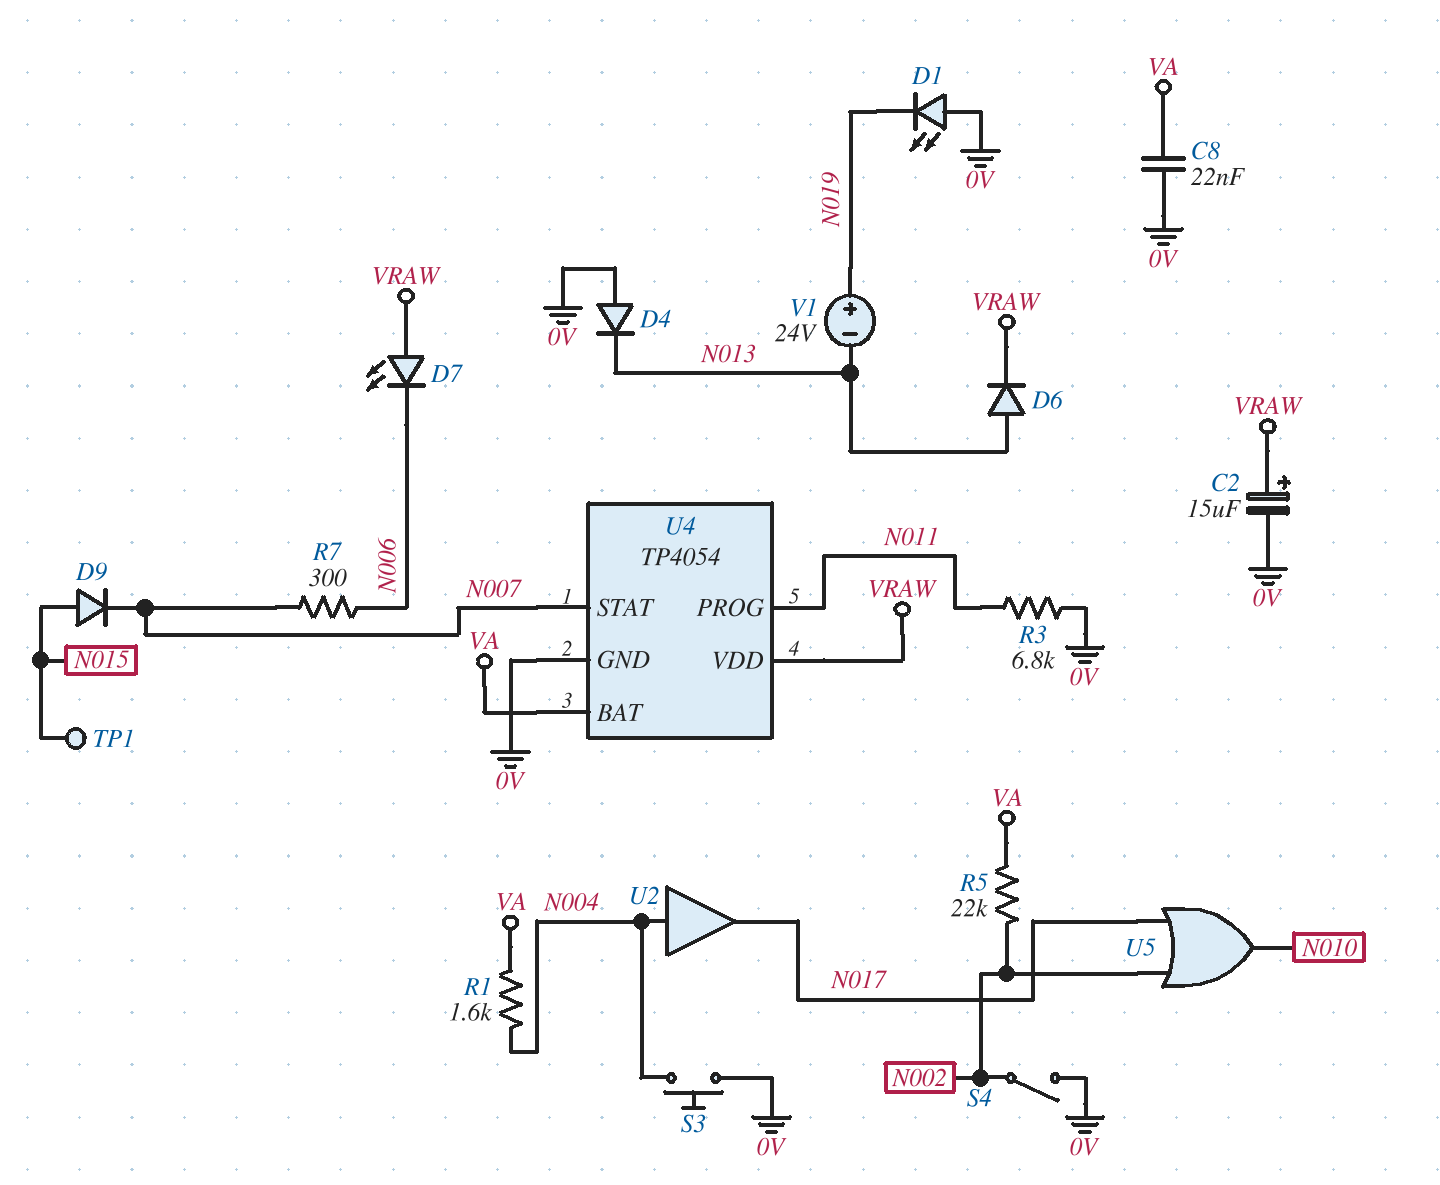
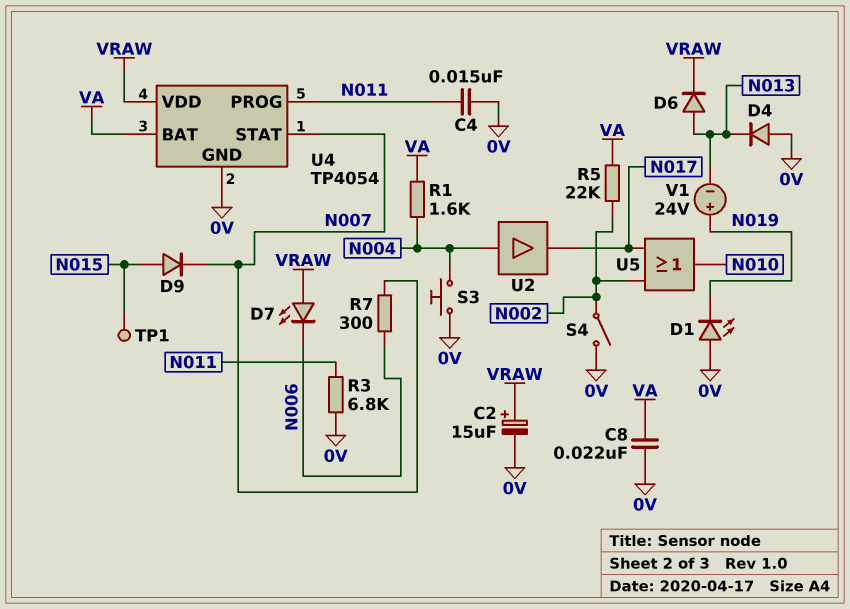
C4: none -> 15nF (0V, N011)

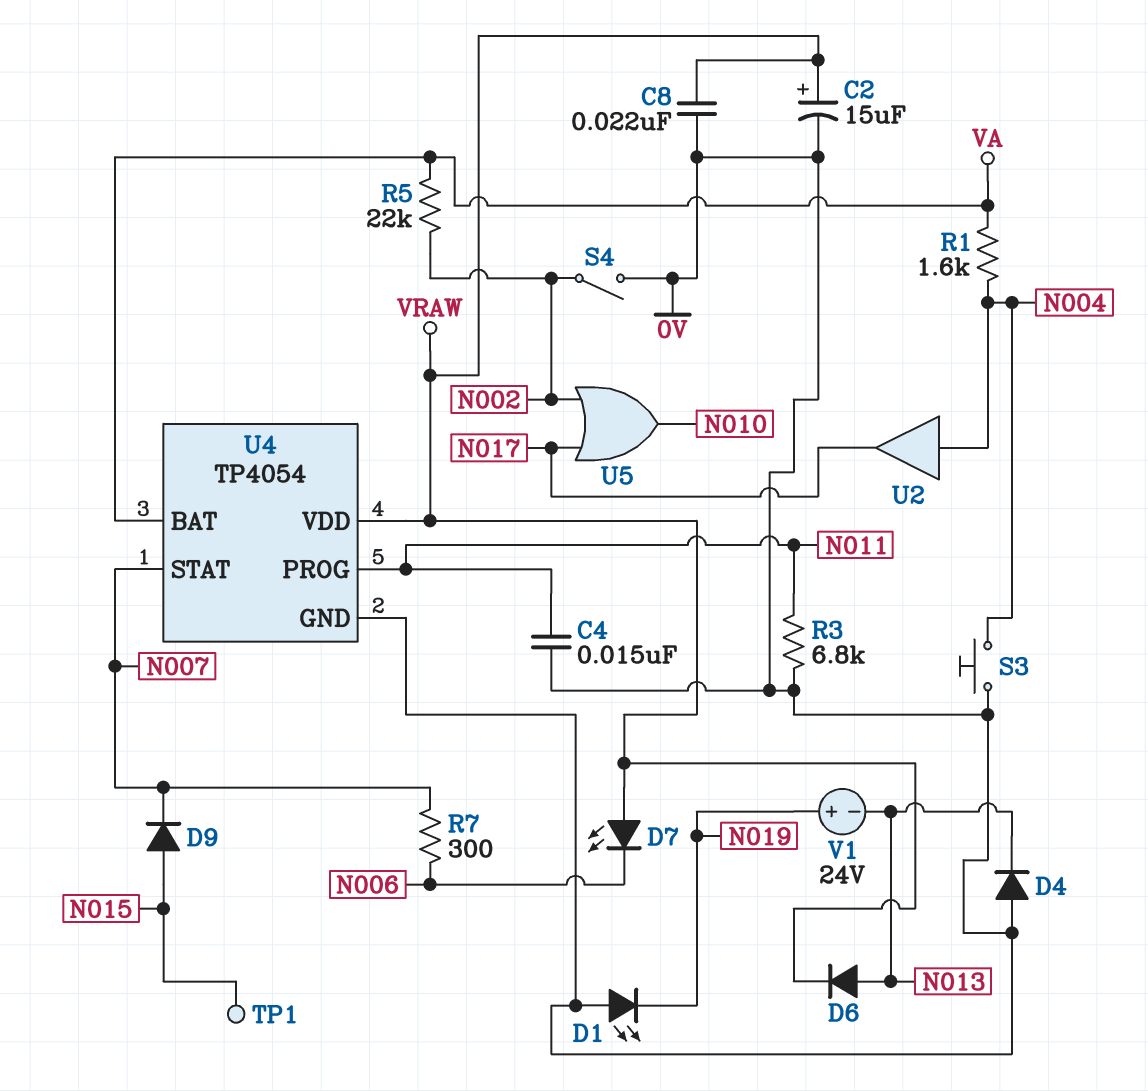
C8: 22nF (0V, VA) -> 22nF (0V, VRAW)

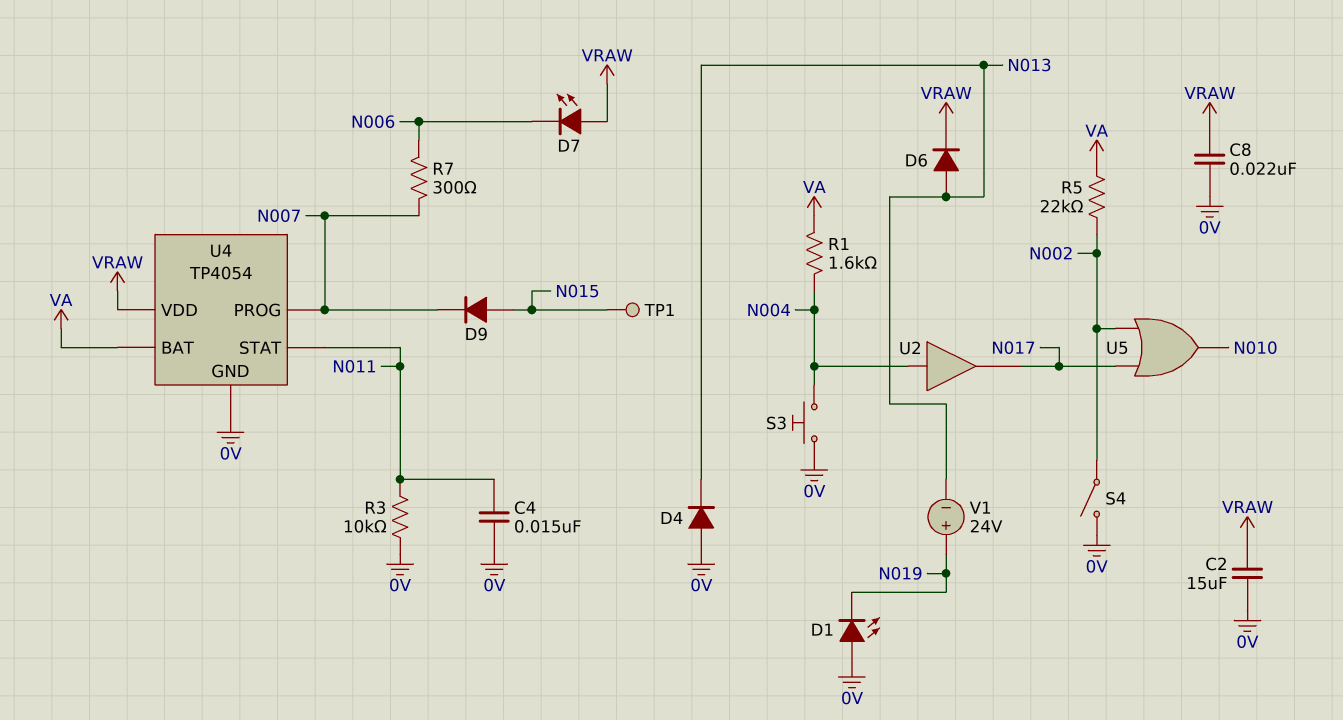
C2: 15uF (plus VRAW, minus 0V) -> 15uF (0V, VRAW)
R3: 6.8k (0V, N011) -> 10k (0V, N011)
U4 pin PROG: N011 -> N007
U4 pin STAT: N007 -> N011

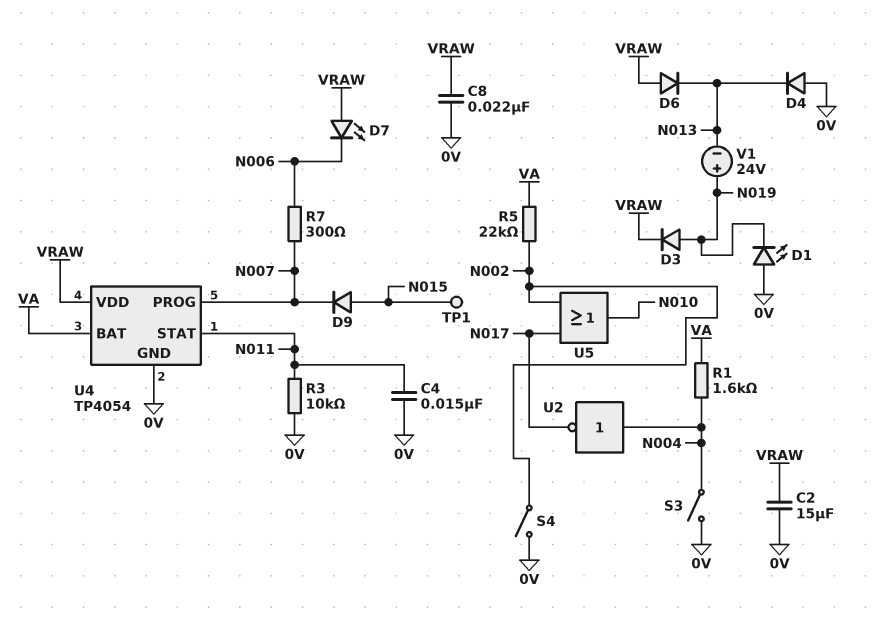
D3: none -> diode (A N019, K VRAW)
D6: diode (A N013, K VRAW) -> diode (A VRAW, K N013)
S3: button (0V, N004) -> switch (0V, N004)
U2: buffer (in N004, out N017) -> NOT (in N004, out N017)

